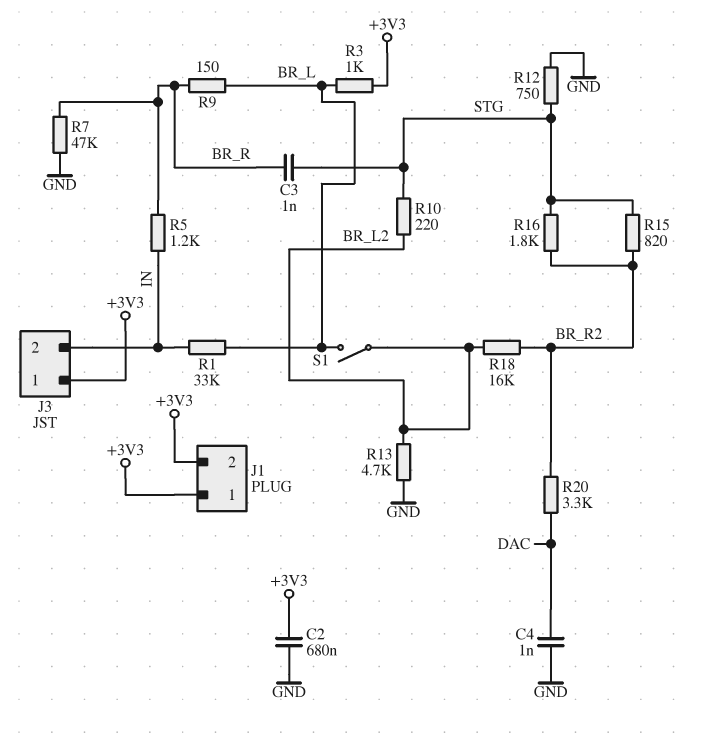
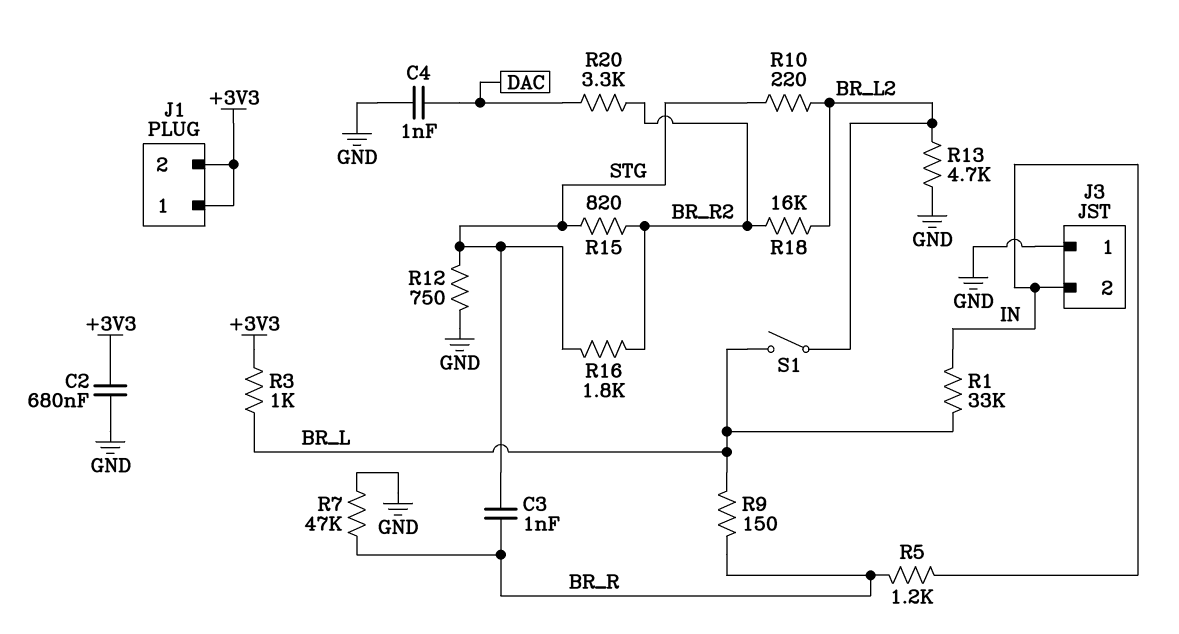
J3 pin 1: +3V3 -> GND

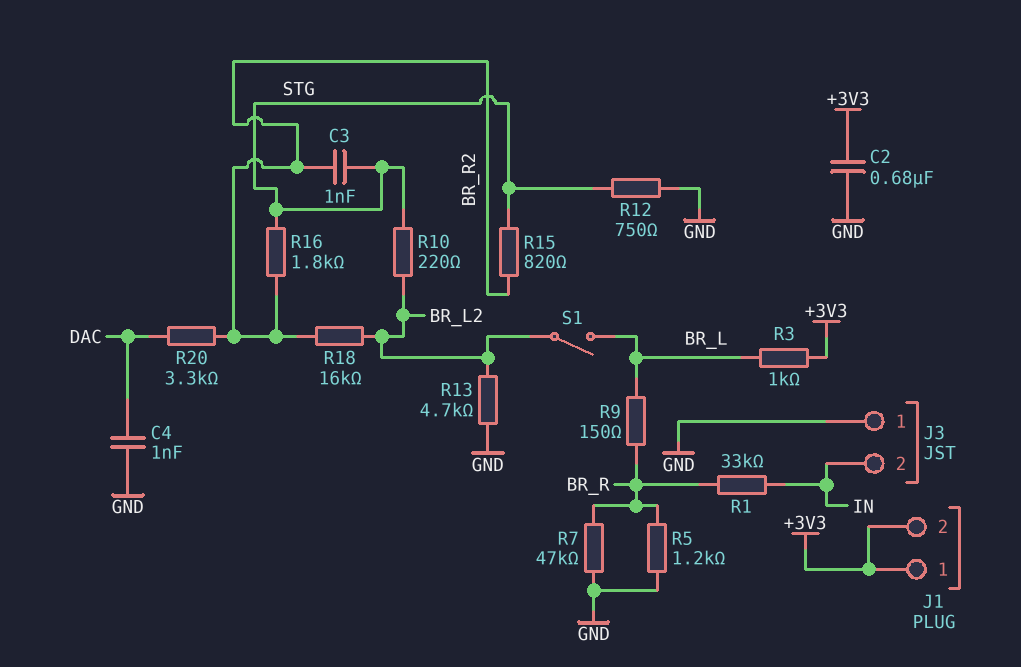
C3: 1nF (BR_R, STG) -> 1nF (BR_R2, STG)
R1: 33k (BR_L, IN) -> 33k (BR_R, IN)
R5: 1.2k (BR_R, IN) -> 1.2k (BR_R, GND)

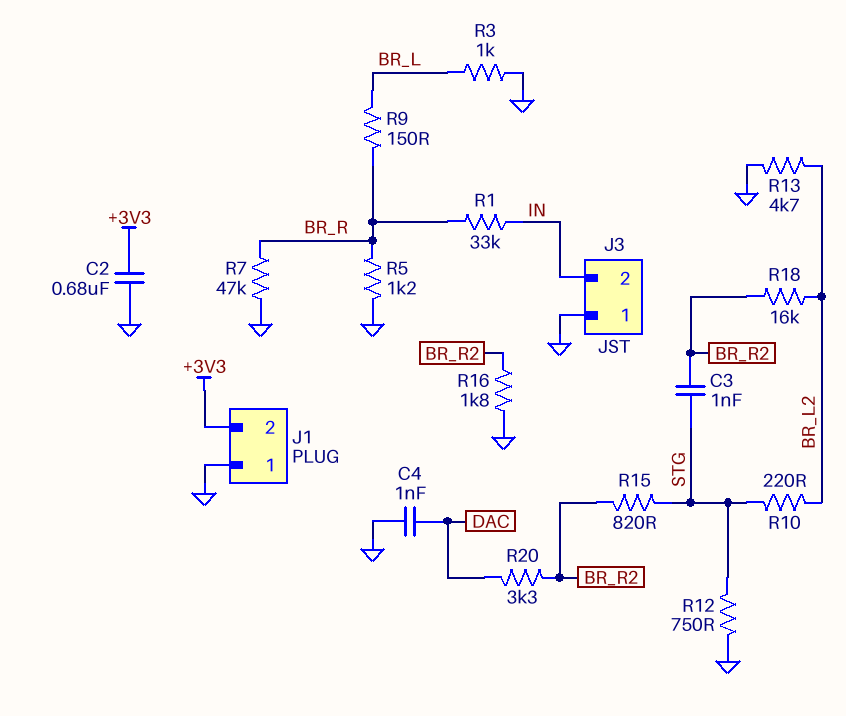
J1 pin 1: +3V3 -> GND
R3: 1k (+3V3, BR_L) -> 1k (BR_L, GND)
R16: 1.8k (BR_R2, STG) -> 1.8k (BR_R2, GND)
S1: switch (BR_L, BR_L2) -> none

